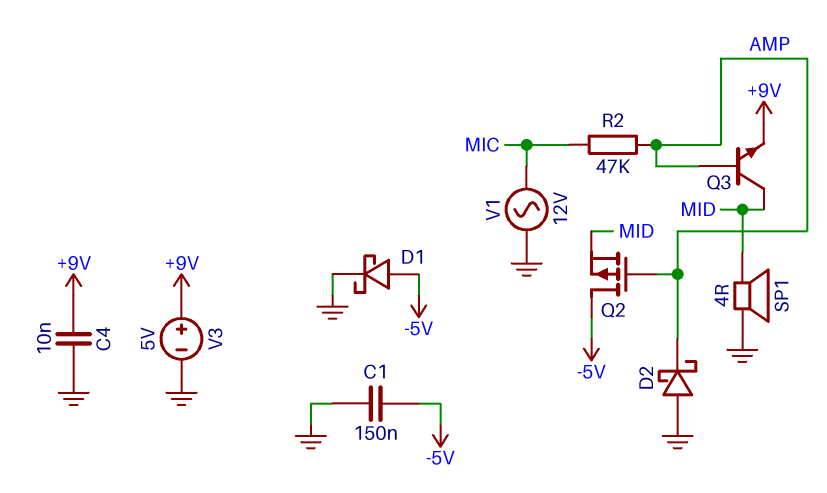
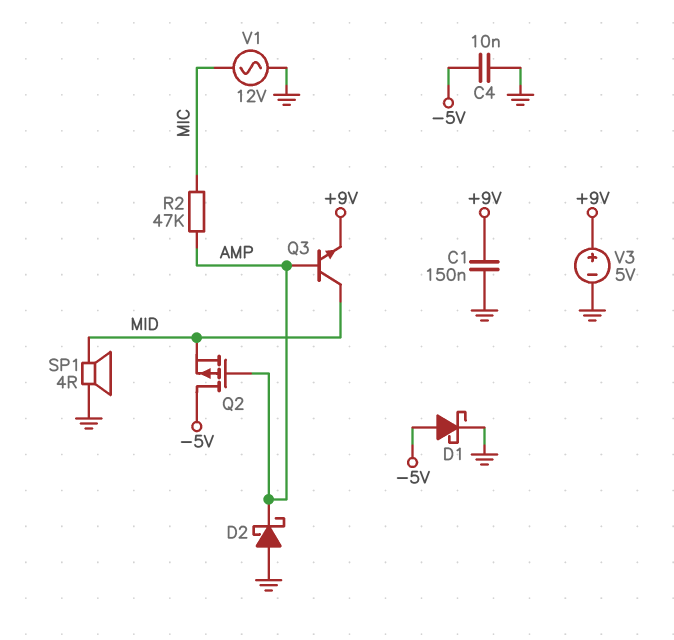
C1: 150nF (-5V, GND) -> 150nF (+9V, GND)
C4: 10nF (+9V, GND) -> 10nF (-5V, GND)

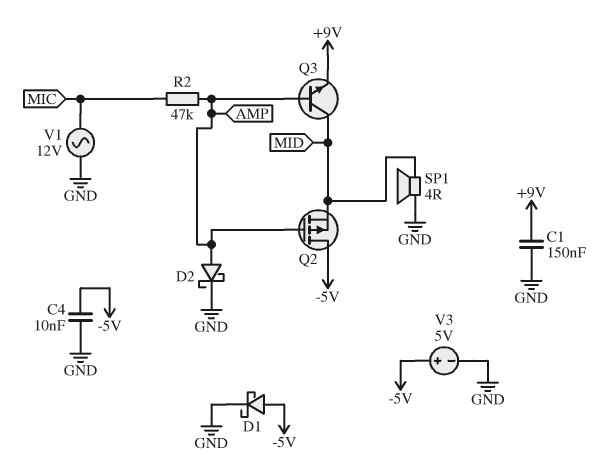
D2: schottky (A GND, K AMP) -> schottky (A AMP, K GND)
V3: 5V (plus +9V, minus GND) -> 5V (plus -5V, minus GND)

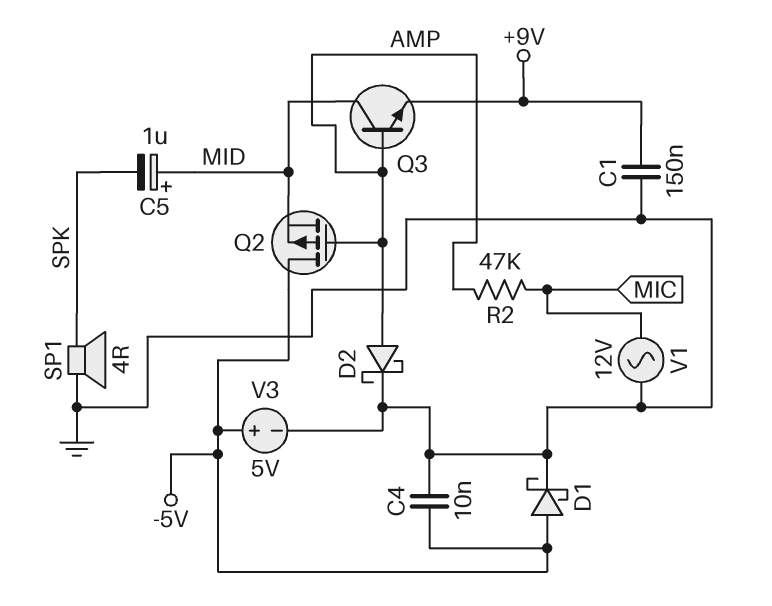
C5: none -> 1uF (plus MID, minus SPK)
SP1: speaker 4R (GND, MID) -> speaker 4R (GND, SPK)

